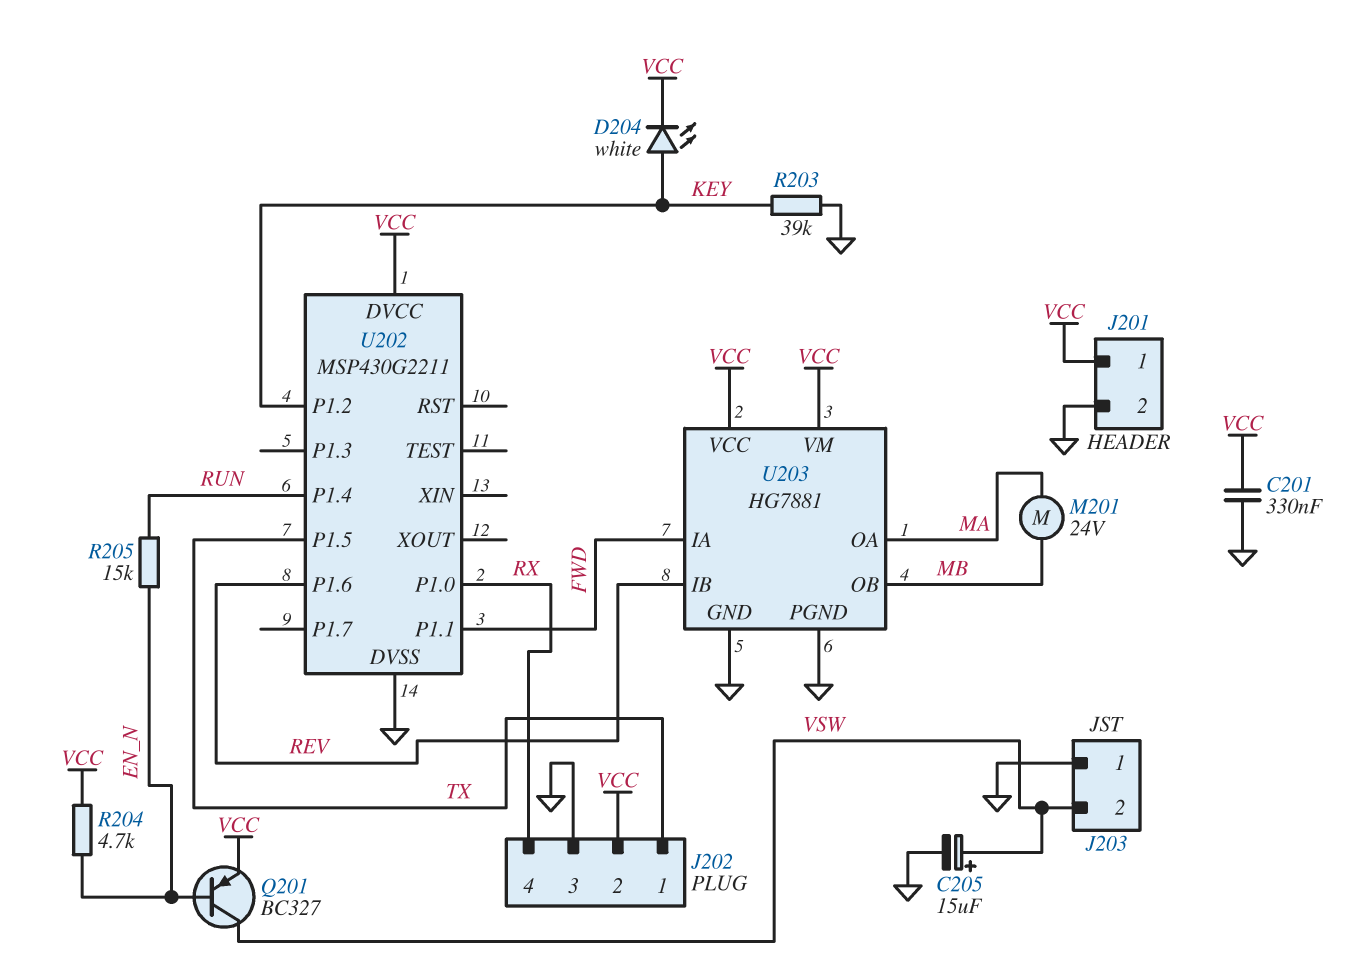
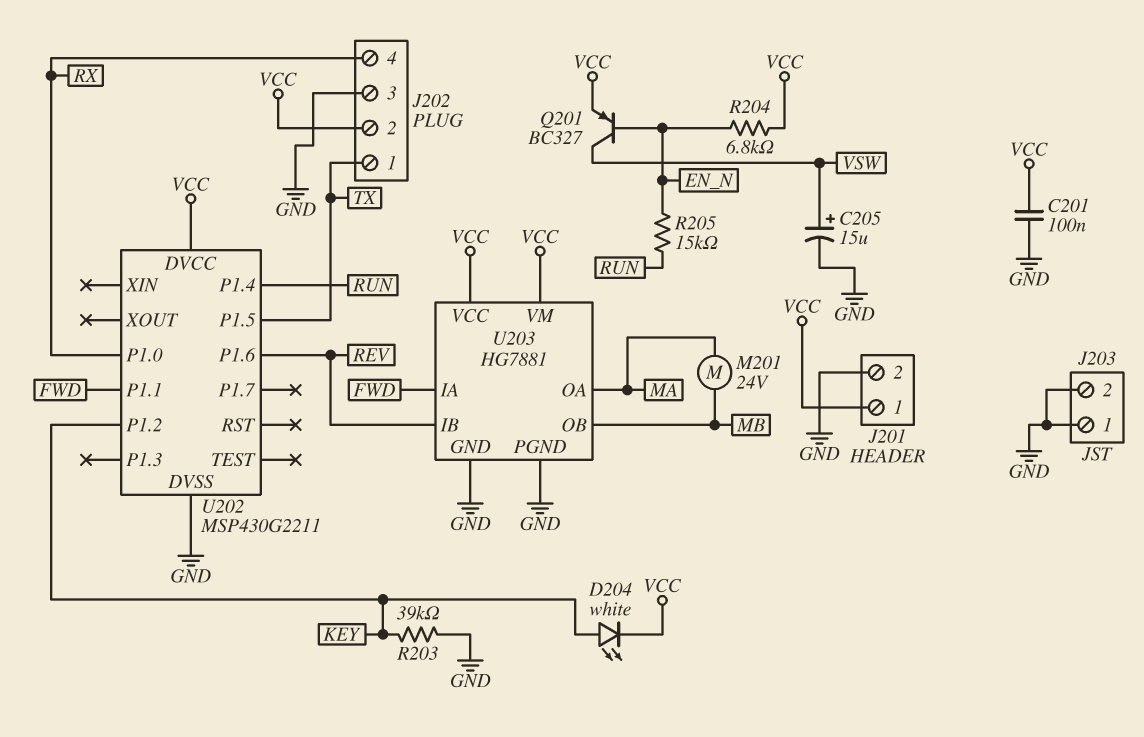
C201: 330nF (GND, VCC) -> 100nF (GND, VCC)
J203 pin 2: VSW -> GND
R204: 4.7k (EN_N, VCC) -> 6.8k (EN_N, VCC)

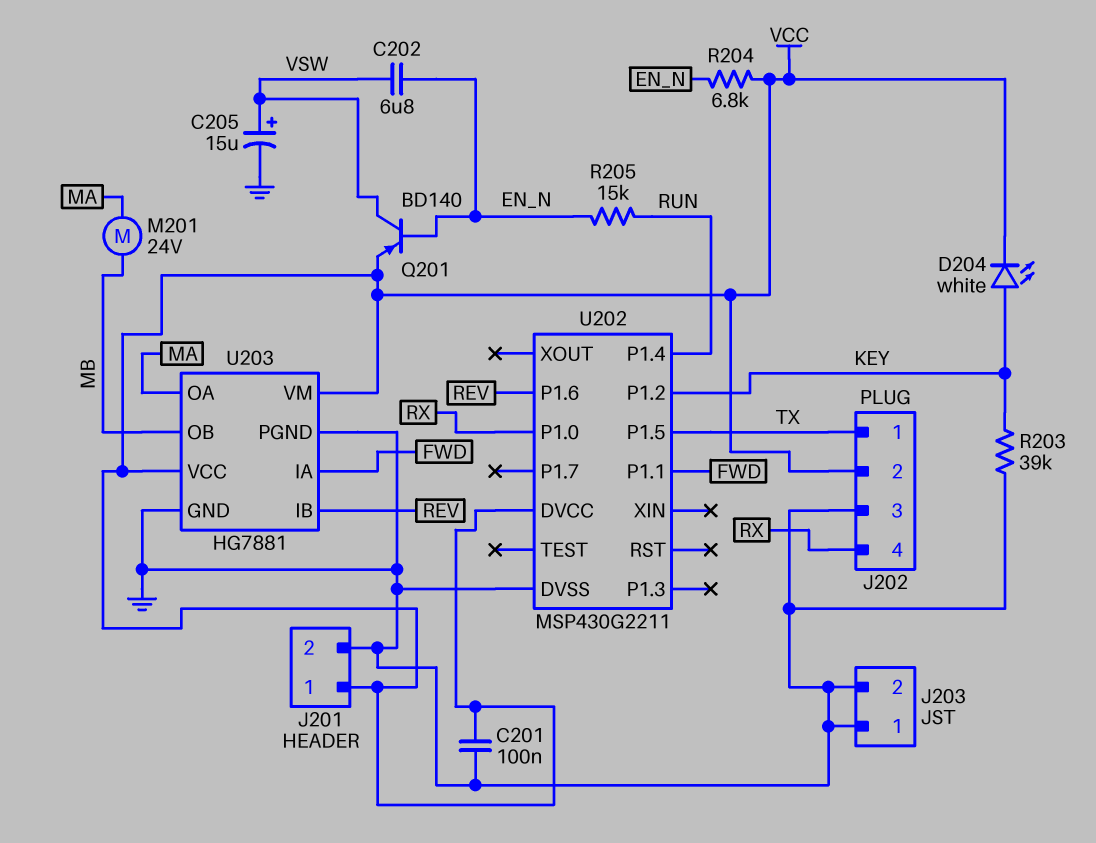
C202: none -> 6.8uF (EN_N, VSW)
Q201: PNP BC327 (B EN_N, C VSW, E VCC) -> PNP BD140 (B EN_N, C VSW, E VCC)

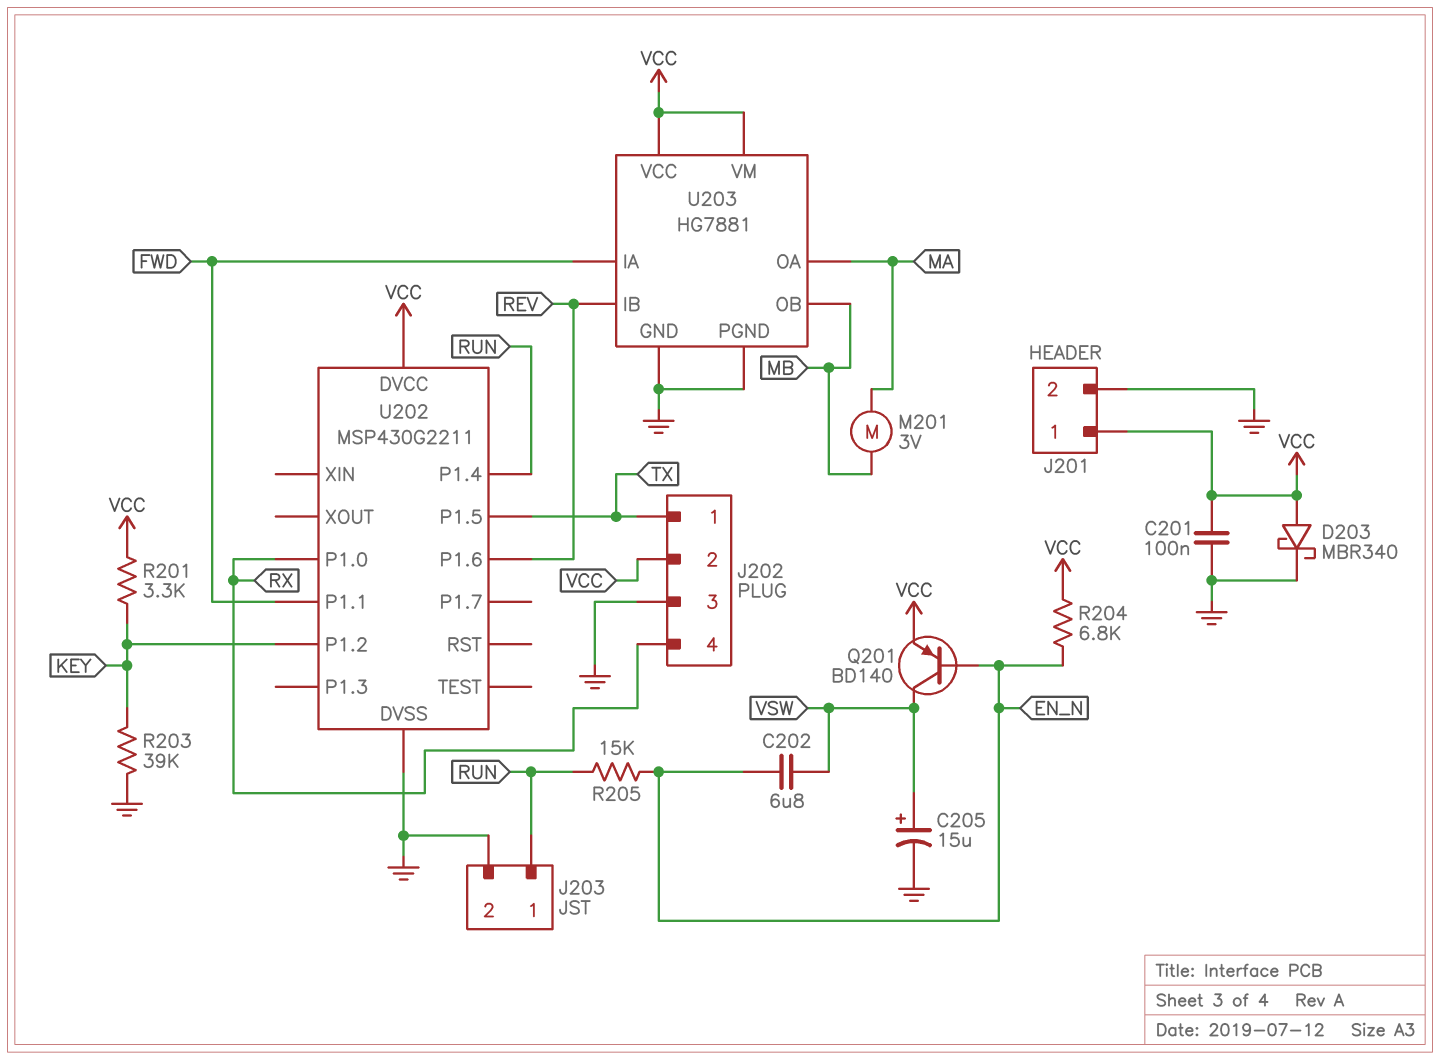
D203: none -> schottky MBR340 (A VCC, K GND)
D204: LED white (A KEY, K VCC) -> none
J203 pin 1: GND -> RUN
M201: motor 24V (MA, MB) -> motor 3V (MA, MB)
R201: none -> 3.3k (KEY, VCC)

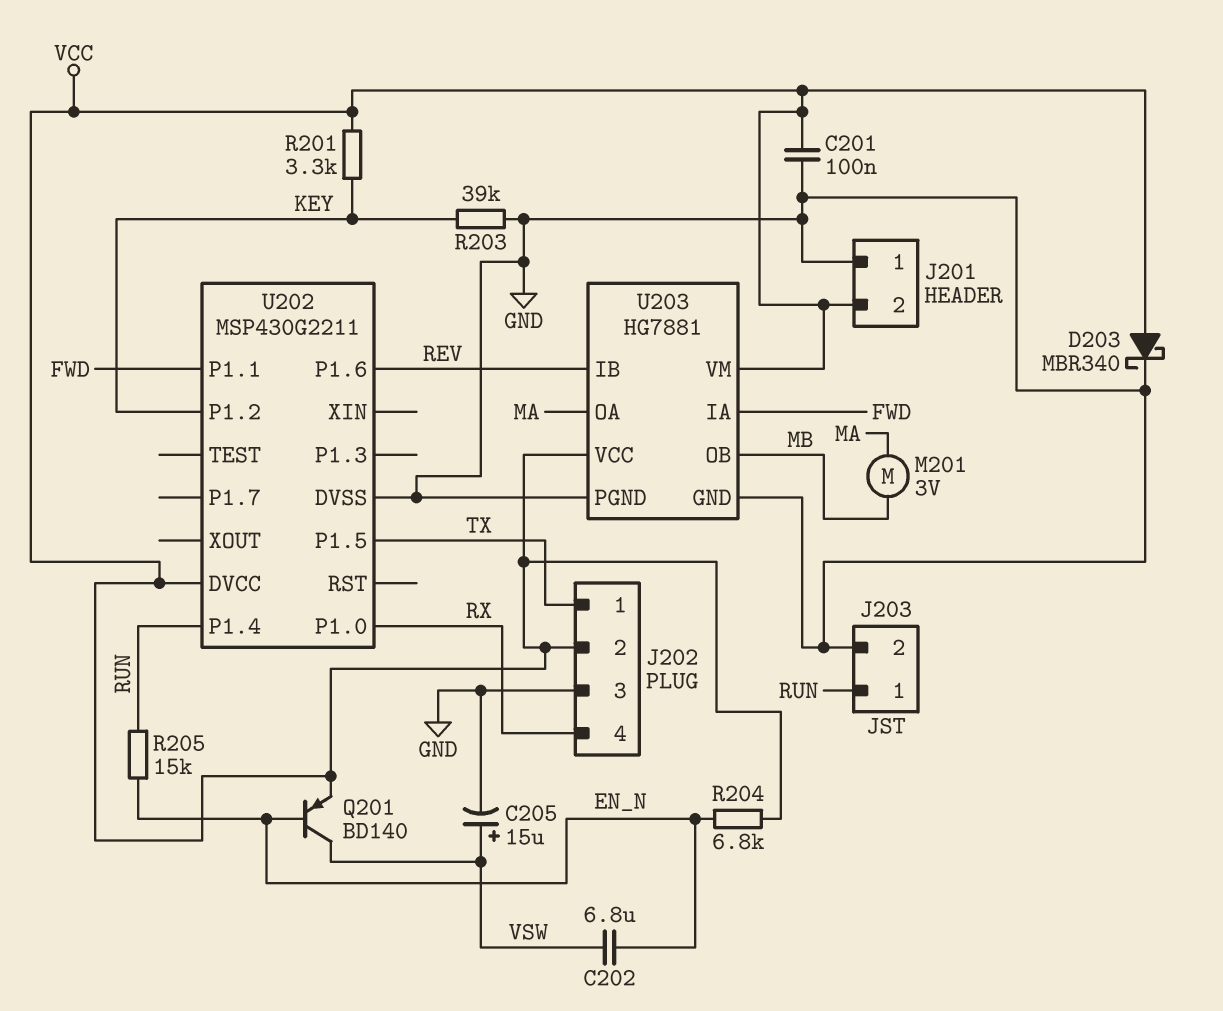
J201 pin 1: VCC -> GND
J201 pin 2: GND -> VCC

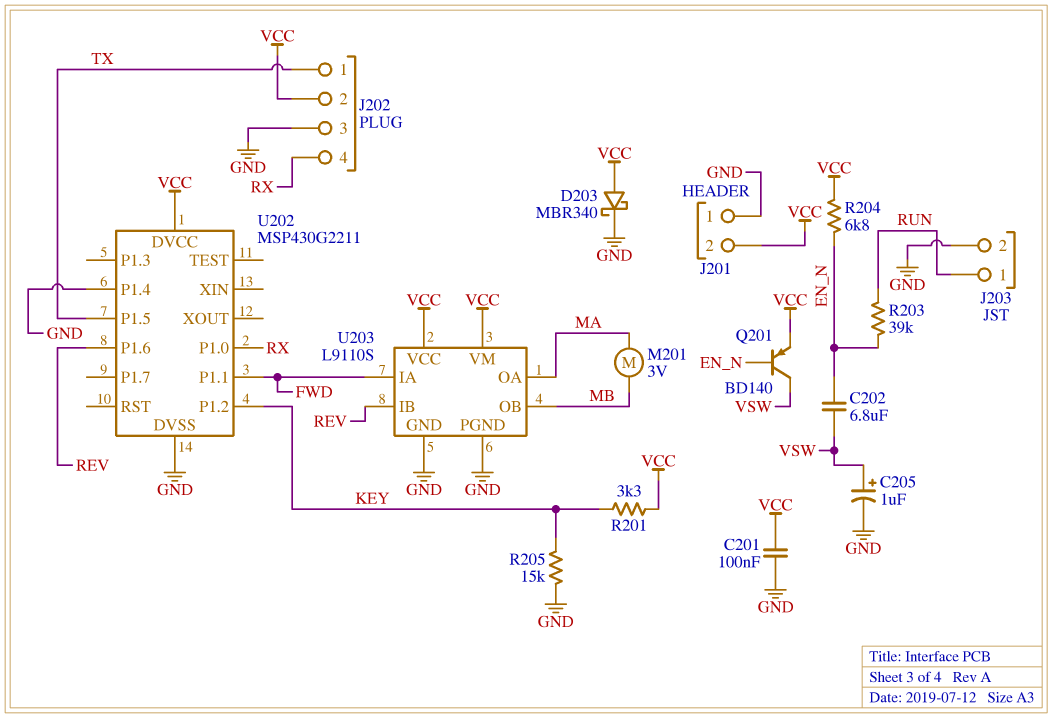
C205: 15uF (plus VSW, minus GND) -> 1uF (plus VSW, minus GND)
R203: 39k (GND, KEY) -> 39k (EN_N, RUN)
R205: 15k (EN_N, RUN) -> 15k (GND, KEY)
U202 pin P1.4: RUN -> GND
U203: HG7881 -> L9110S

